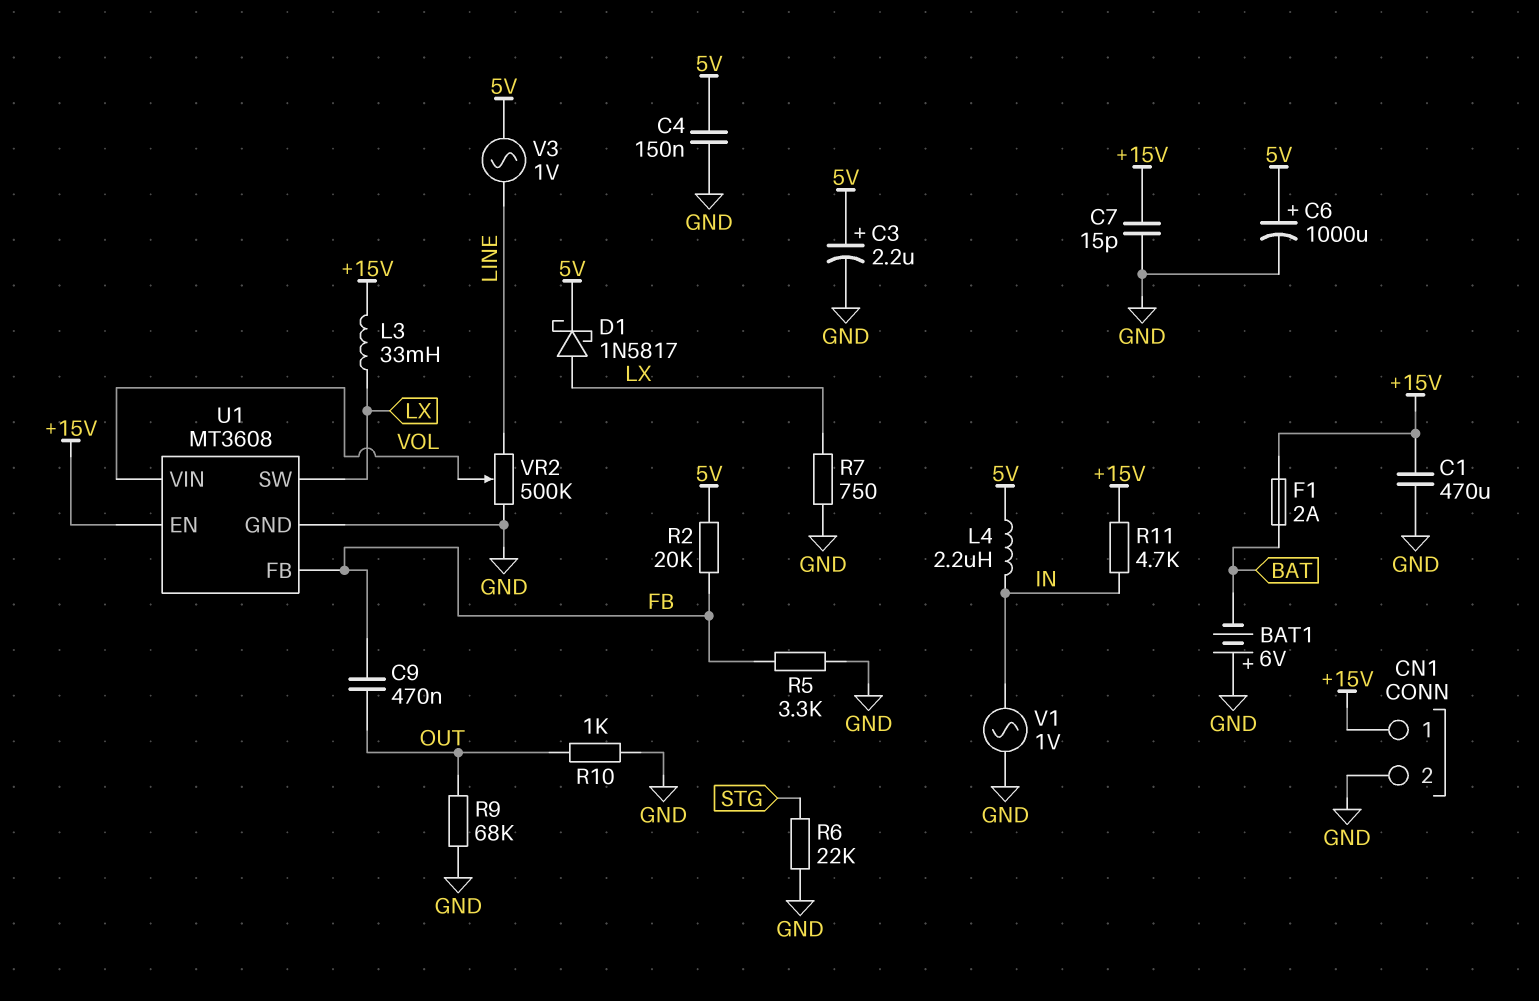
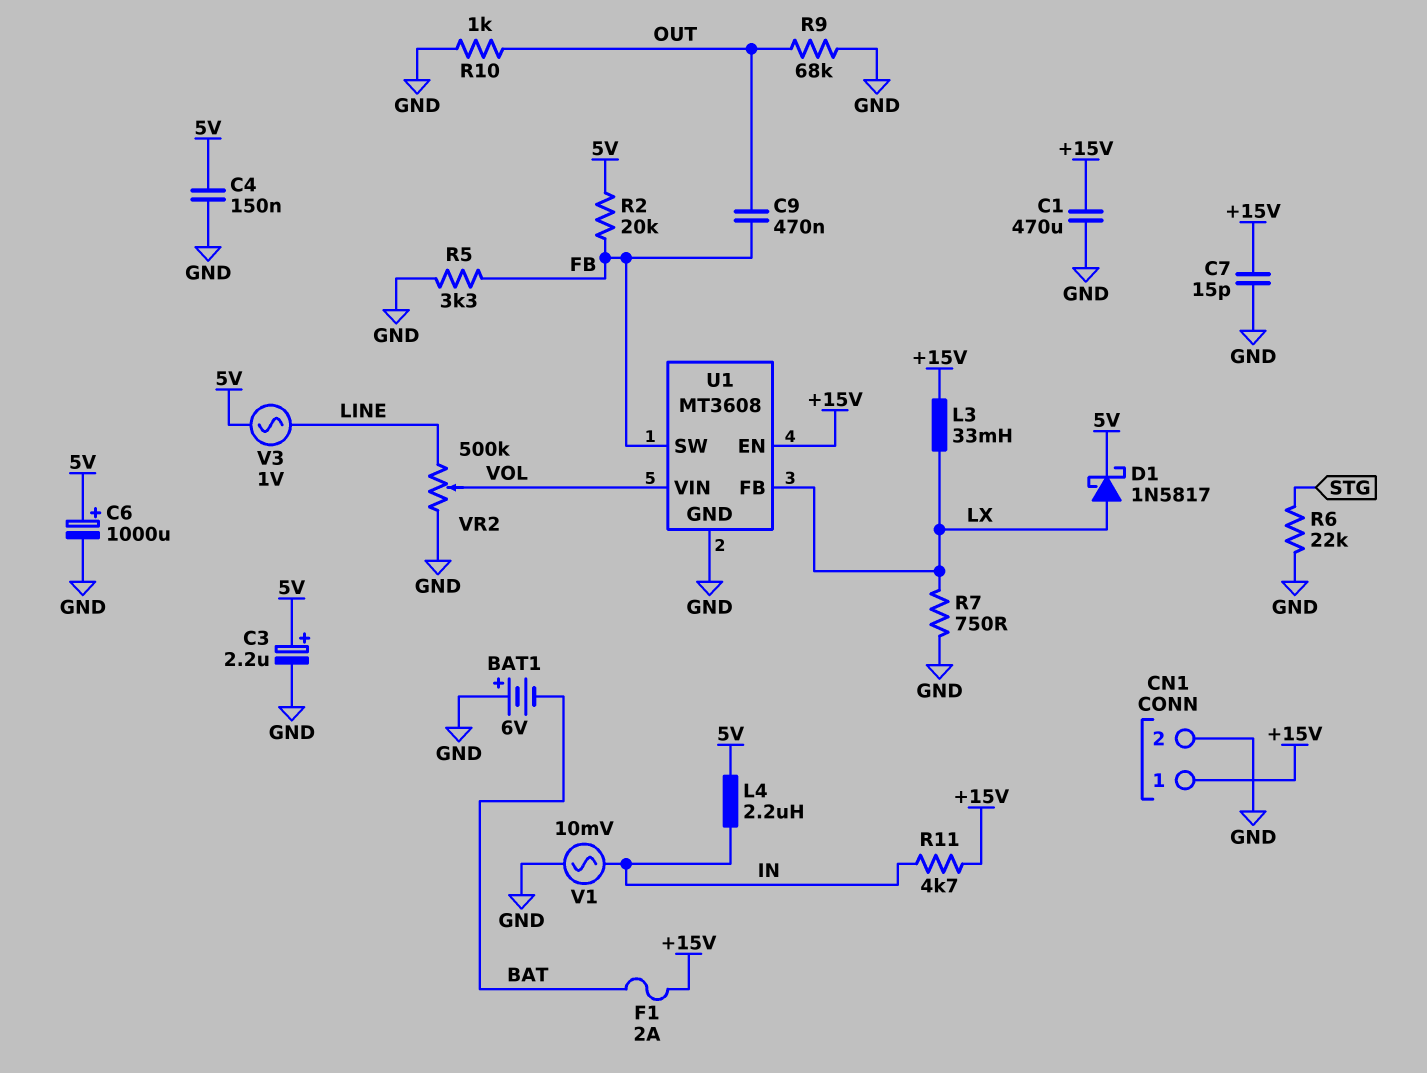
U1 pin FB: FB -> LX
U1 pin SW: LX -> FB
V1: AC 1V (GND, IN) -> AC 10mV (GND, IN)

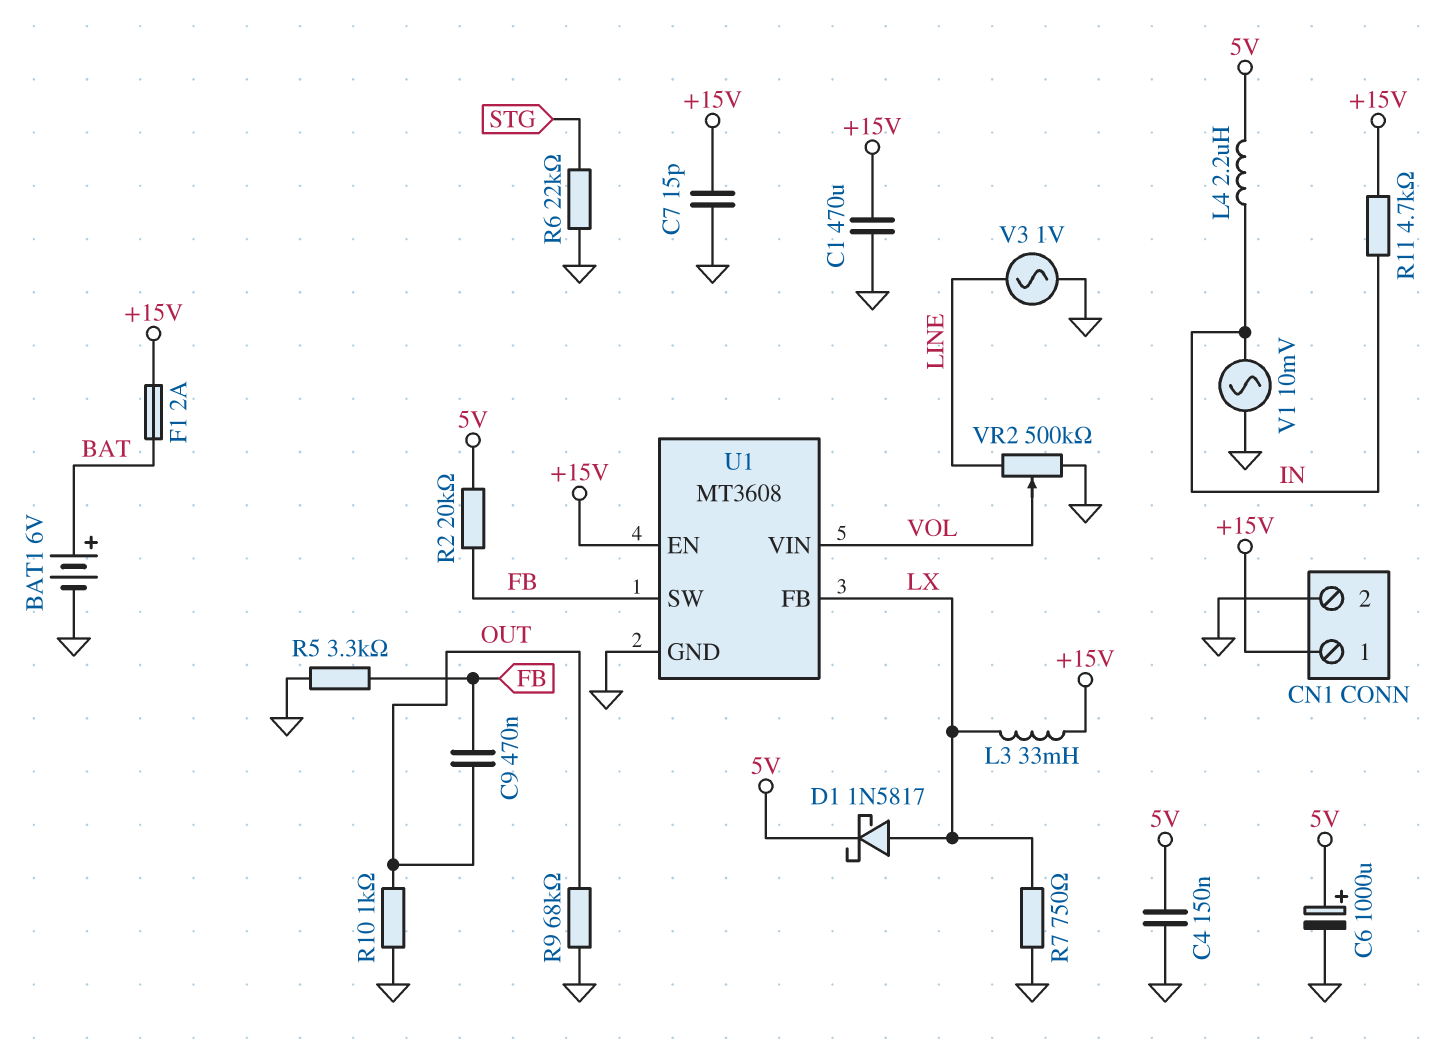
BAT1: 6V (plus GND, minus BAT) -> 6V (plus BAT, minus GND)
C3: 2.2uF (plus 5V, minus GND) -> none
V3: AC 1V (5V, LINE) -> AC 1V (GND, LINE)

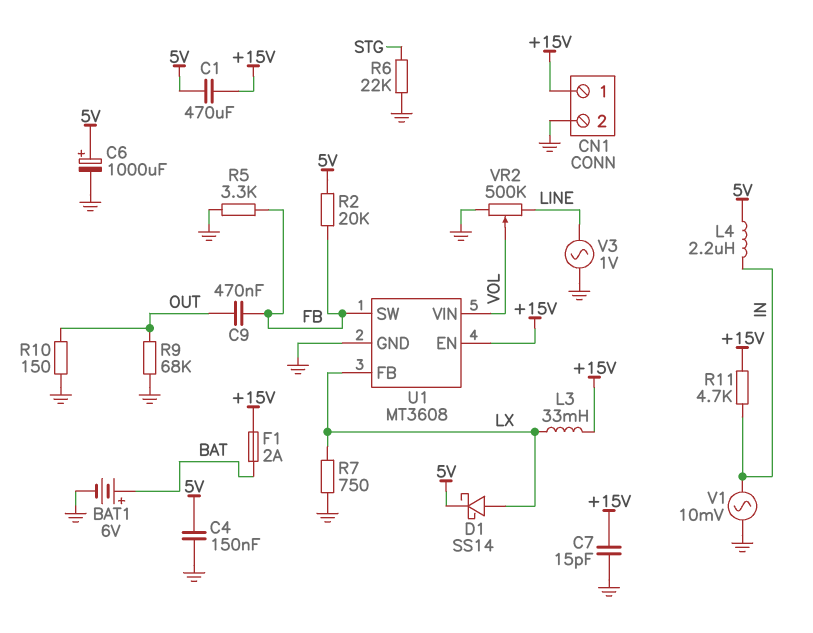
C1: 470uF (+15V, GND) -> 470uF (+15V, 5V)
D1: schottky 1N5817 (A LX, K 5V) -> schottky SS14 (A LX, K 5V)
R10: 1k (GND, OUT) -> 150 (GND, OUT)

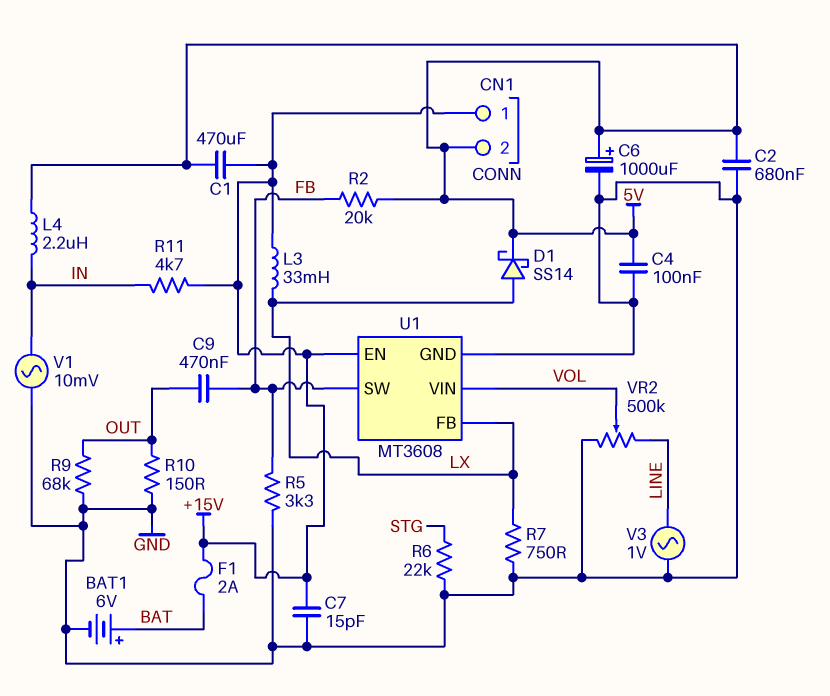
C2: none -> 680nF (5V, GND)
C4: 150nF (5V, GND) -> 100nF (5V, GND)
CN1 pin 2: GND -> 5V

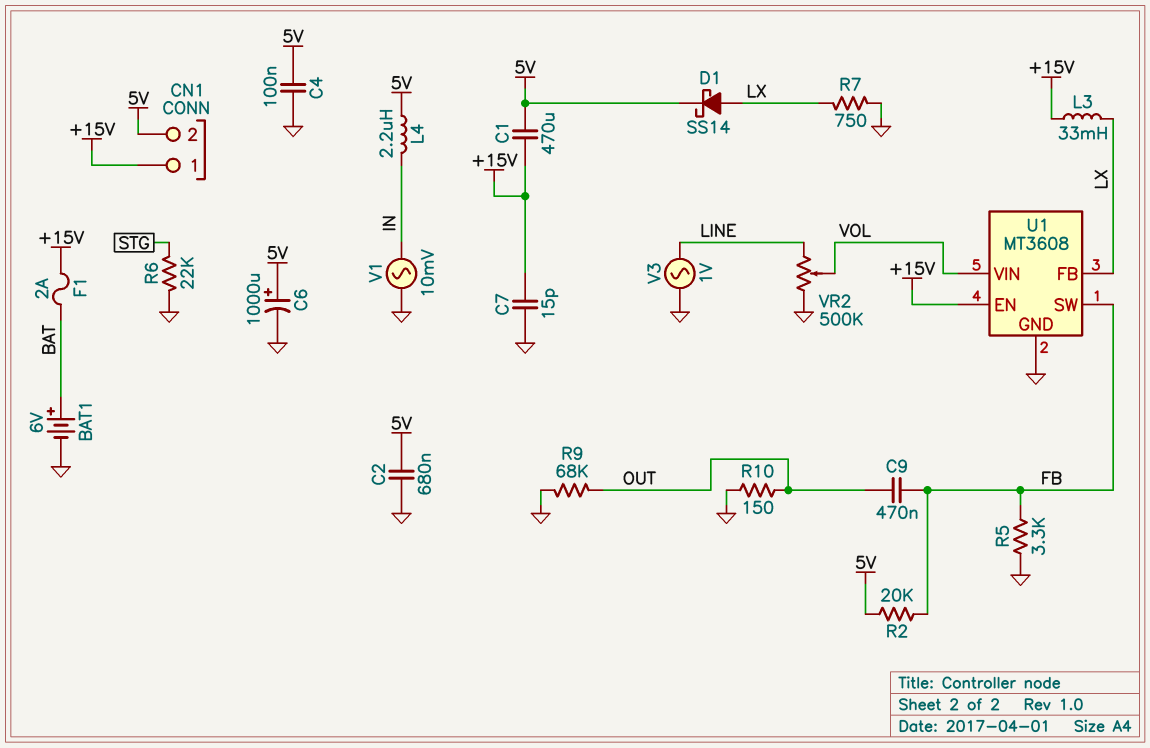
R11: 4.7k (+15V, IN) -> none

